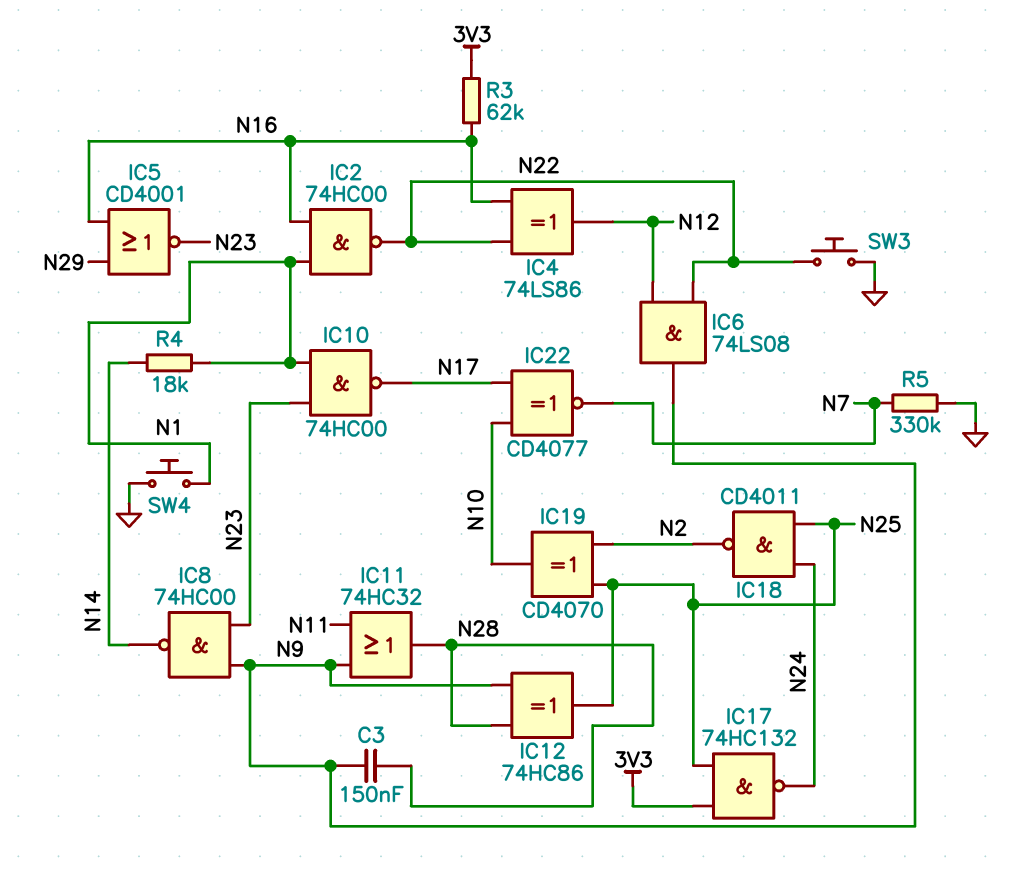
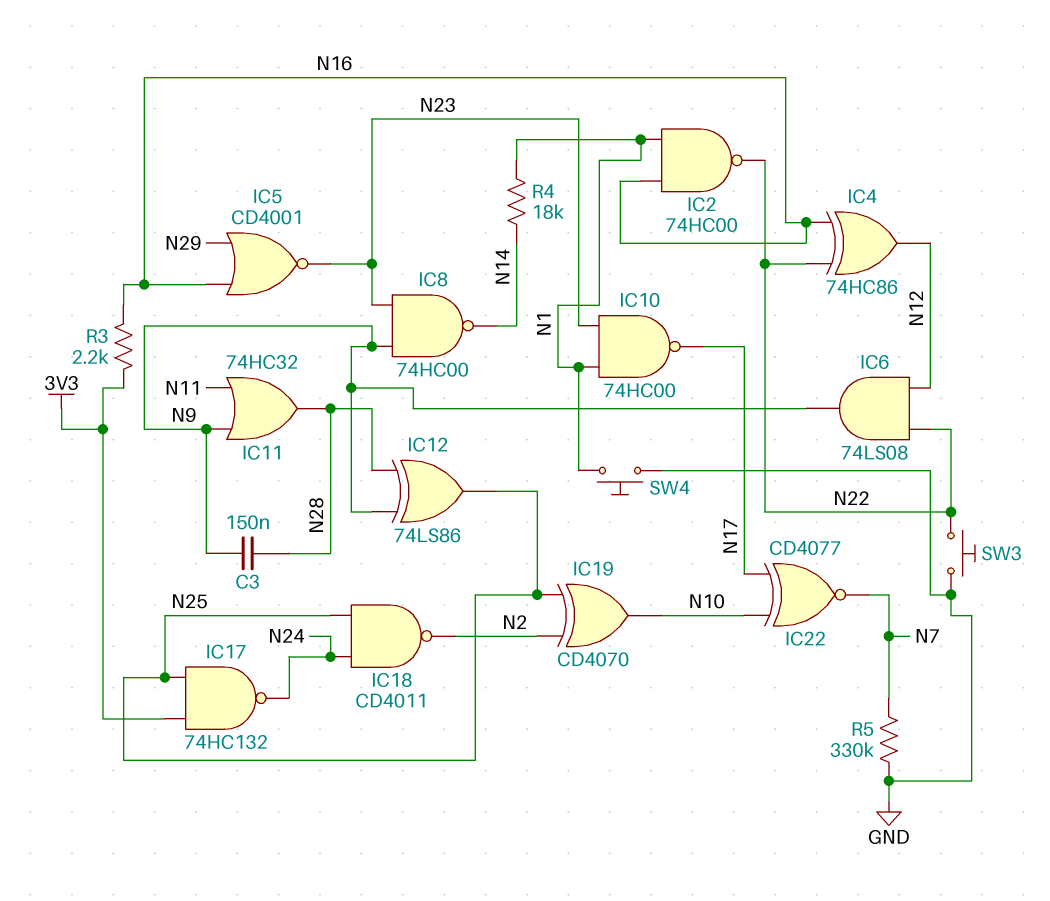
IC4: XOR 74LS86 (in N16, in N22, out N12) -> XOR 74HC86 (in N16, in N22, out N12)
IC12: XOR 74HC86 (in N9, in N28, out N25) -> XOR 74LS86 (in N9, in N28, out N25)
R3: 62k (3V3, N16) -> 2.2k (3V3, N16)

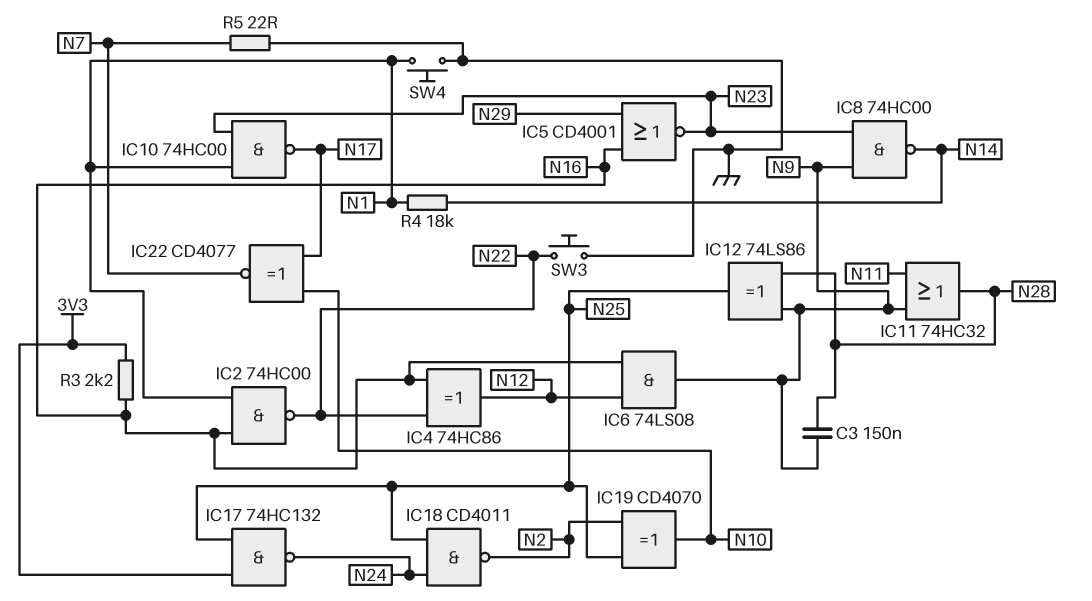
IC6: AND 74LS08 (in N12, in N22, out N9) -> AND 74LS08 (in N12, in N16, out N9)
R5: 330k (GND, N7) -> 22 (GND, N7)

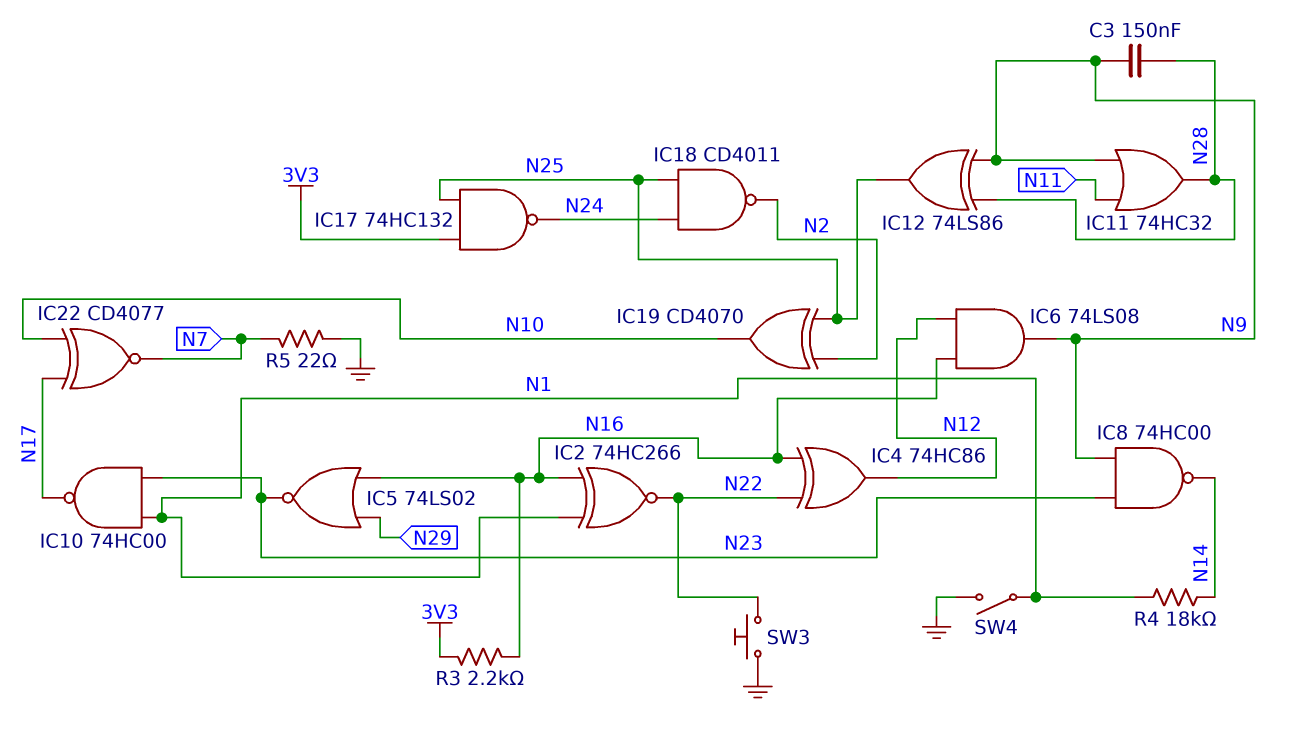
IC2: NAND 74HC00 (in N1, in N16, out N22) -> XNOR 74HC266 (in N1, in N16, out N22)
IC5: NOR CD4001 (in N16, in N29, out N23) -> NOR 74LS02 (in N16, in N29, out N23)
SW4: button (GND, N1) -> switch (GND, N1)

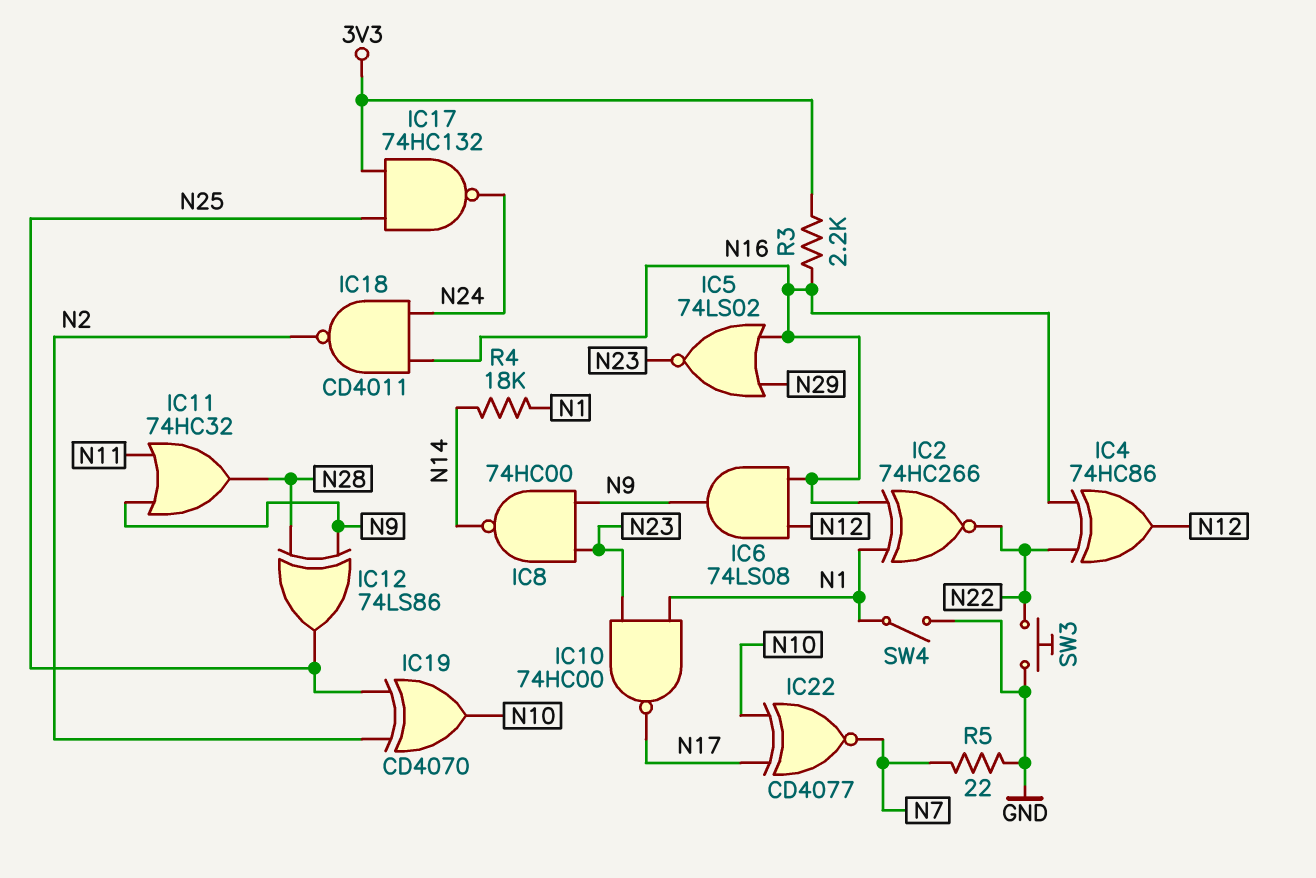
C3: 150nF (N9, N28) -> none
IC18: NAND CD4011 (in N24, in N25, out N2) -> NAND CD4011 (in N16, in N24, out N2)

